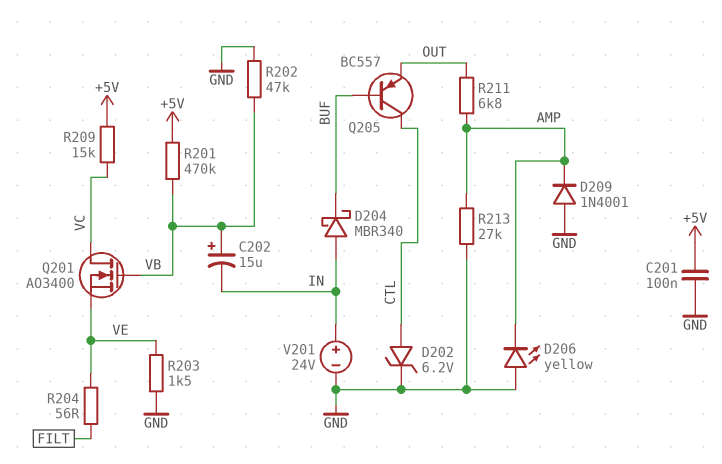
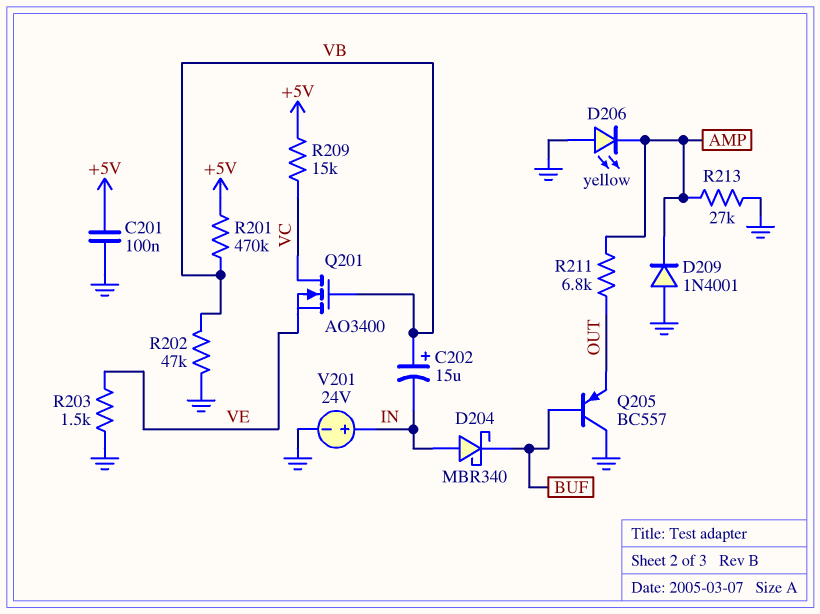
D202: zener 6.2V (A CTL, K GND) -> none
Q205: PNP BC557 (B BUF, C CTL, E OUT) -> PNP BC557 (B BUF, C GND, E OUT)
R204: 56 (FILT, VE) -> none

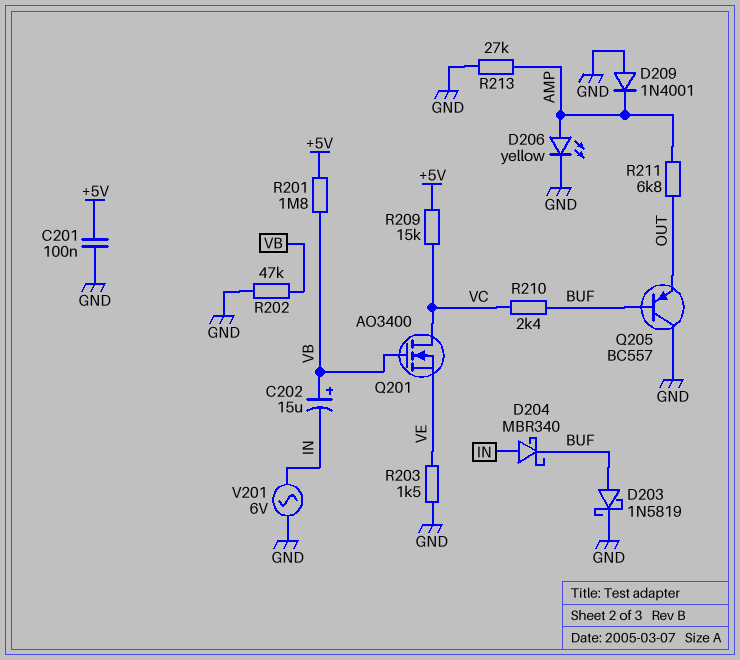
D203: none -> schottky 1N5819 (A BUF, K GND)
D206: LED yellow (A GND, K AMP) -> LED yellow (A AMP, K GND)
R201: 470k (+5V, VB) -> 1.8M (+5V, VB)
R210: none -> 2.4k (BUF, VC)
V201: 24V (plus IN, minus GND) -> AC 6V (GND, IN)

